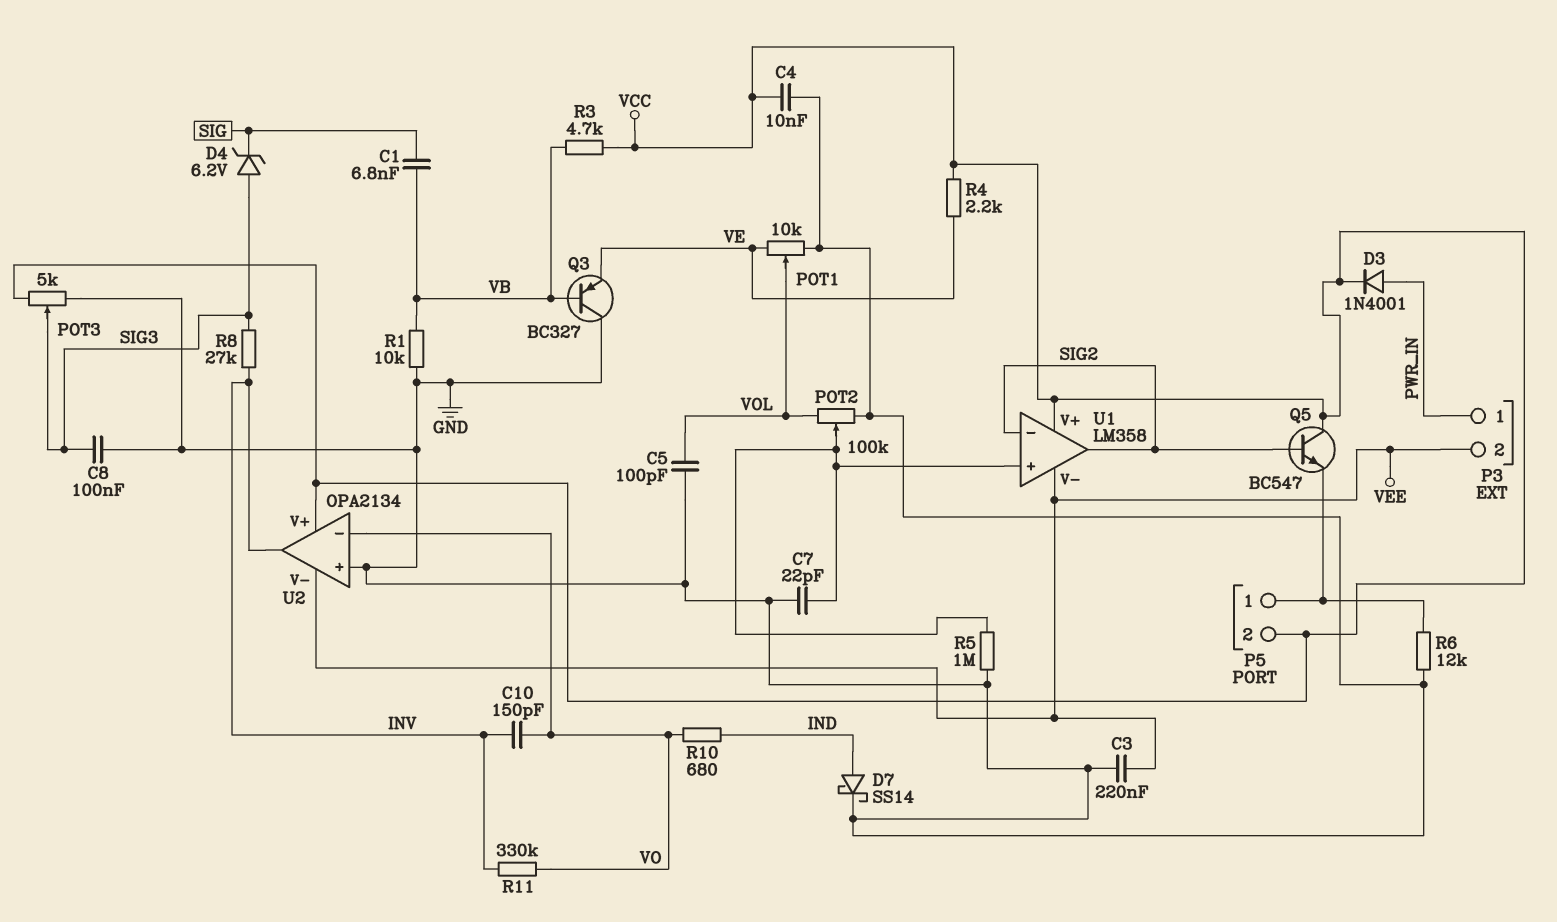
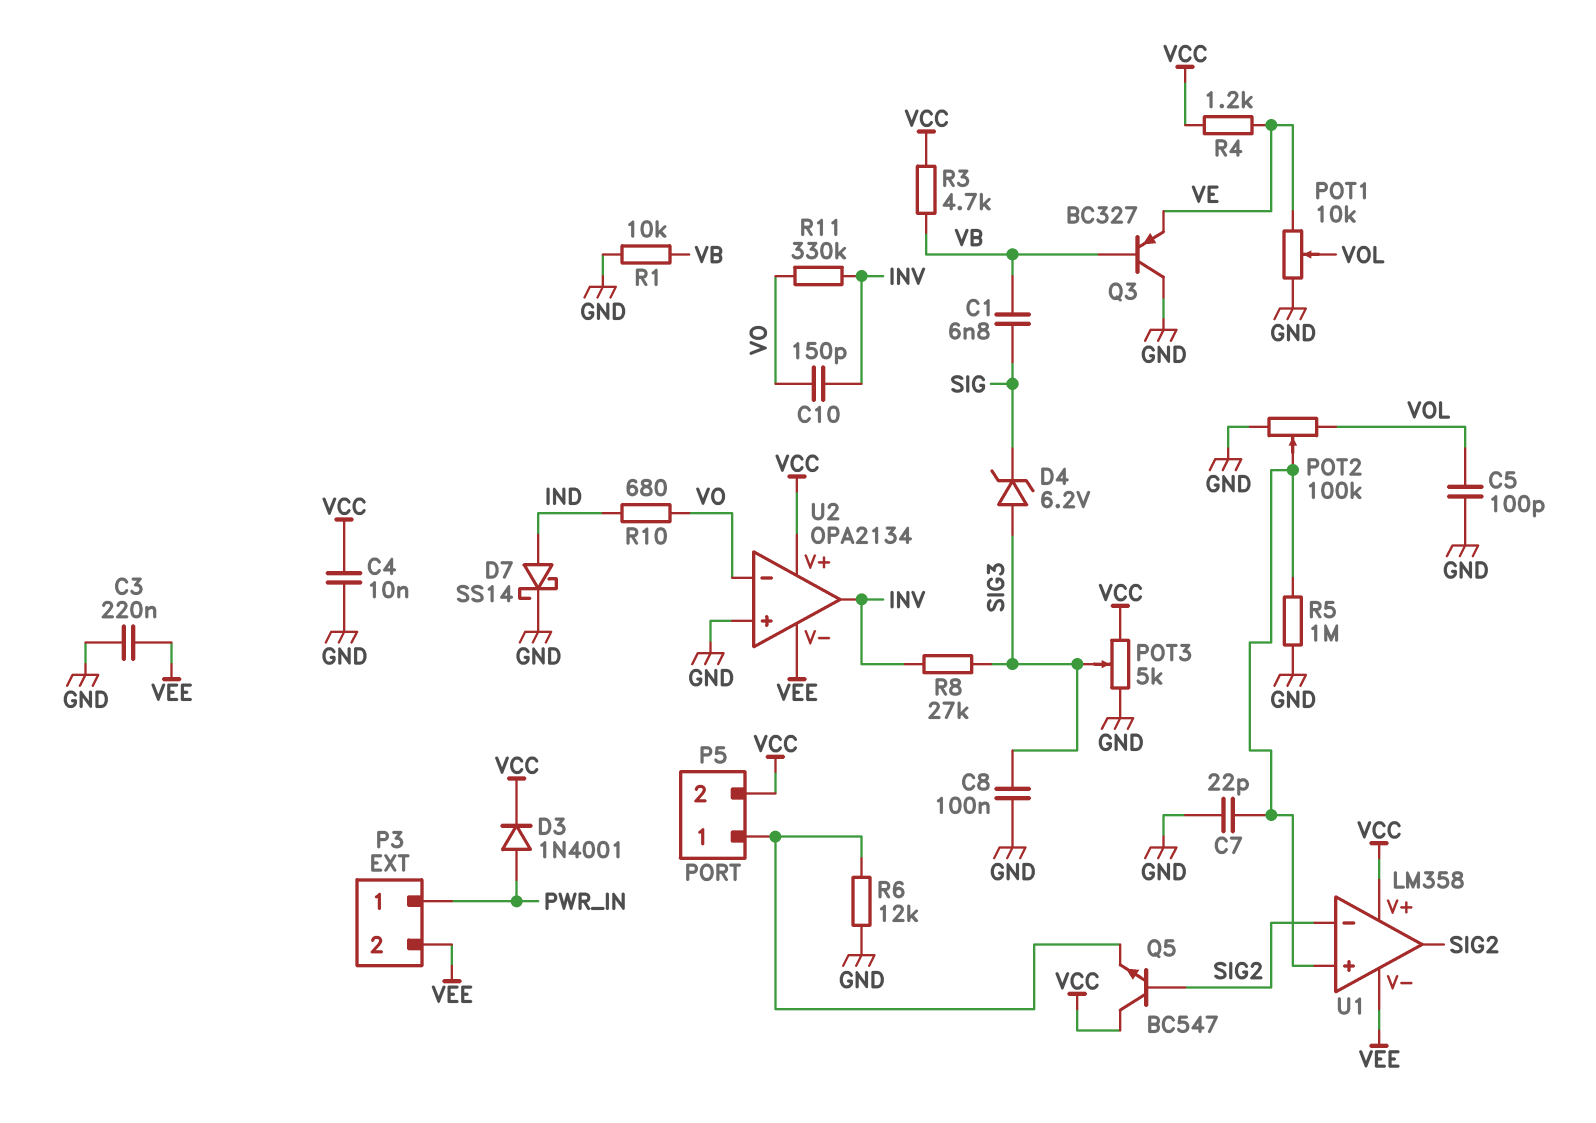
R4: 2.2k (VCC, VE) -> 1.2k (VCC, VE)

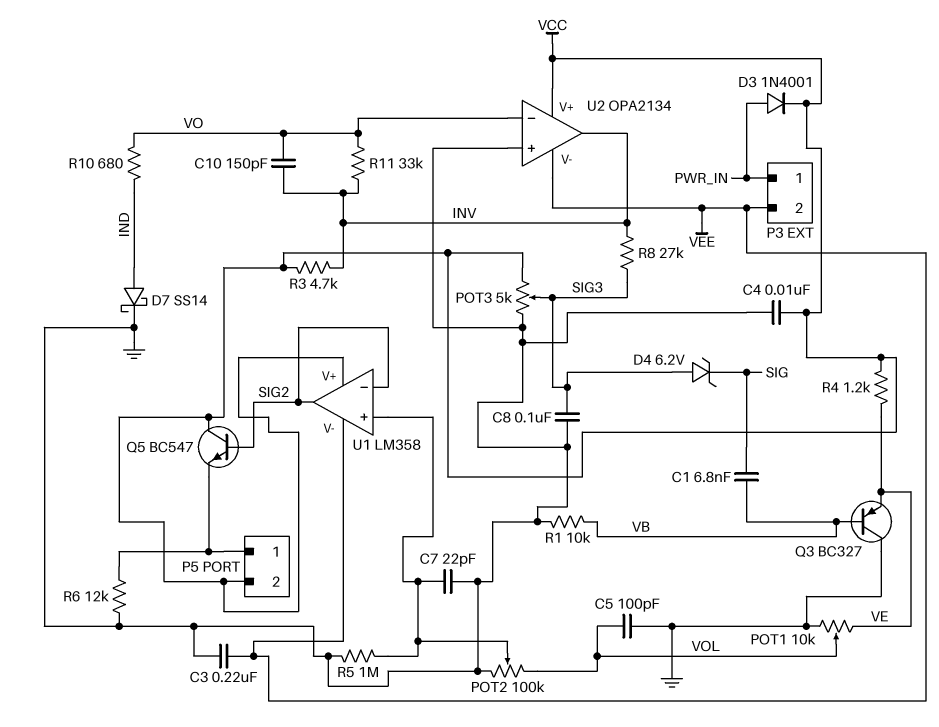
R3: 4.7k (VB, VCC) -> 4.7k (INV, VCC)
R11: 330k (INV, VO) -> 33k (INV, VO)

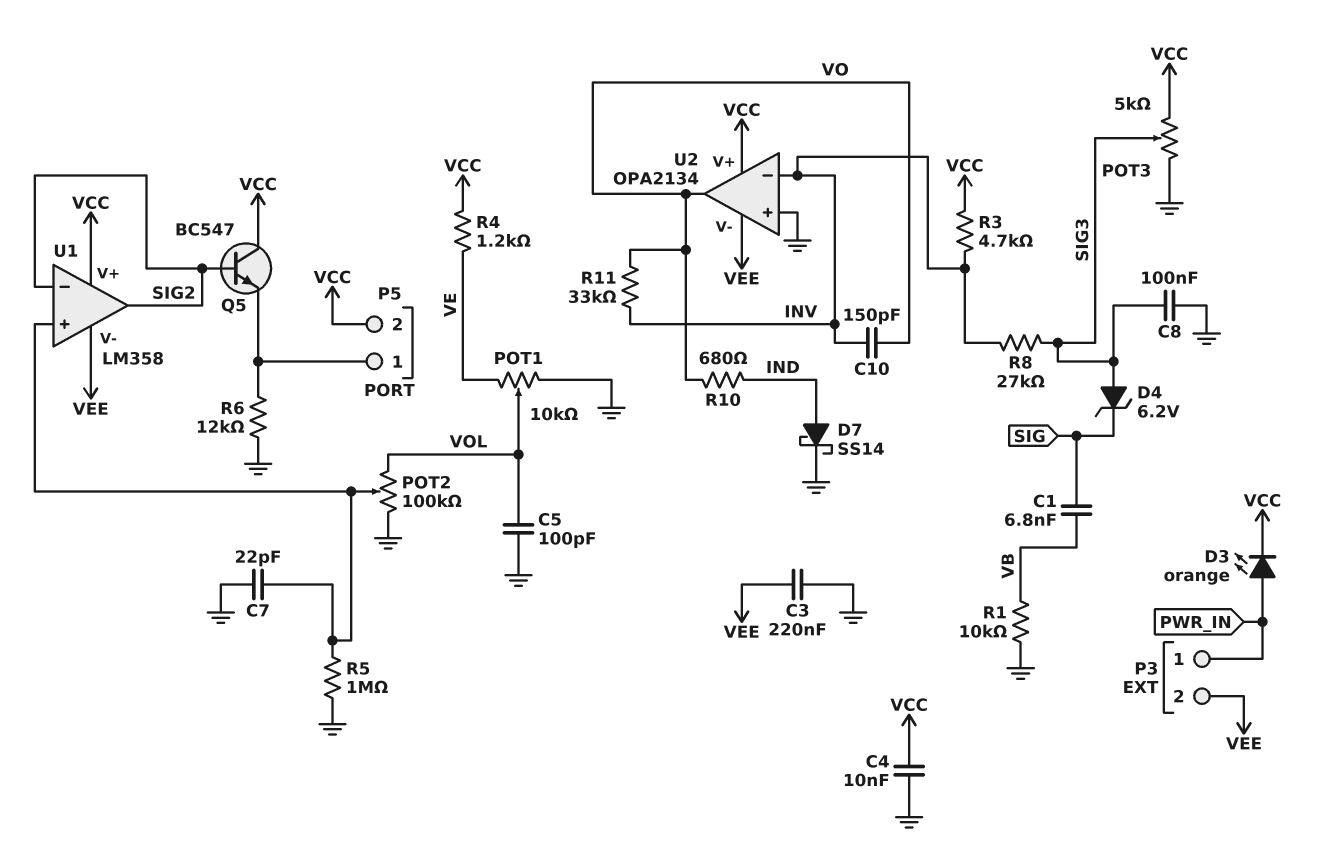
D3: diode 1N4001 (A PWR_IN, K VCC) -> LED orange (A PWR_IN, K VCC)
Q3: PNP BC327 (B VB, C GND, E VE) -> none
U2 pin in-: VO -> INV
U2 pin out: INV -> VO

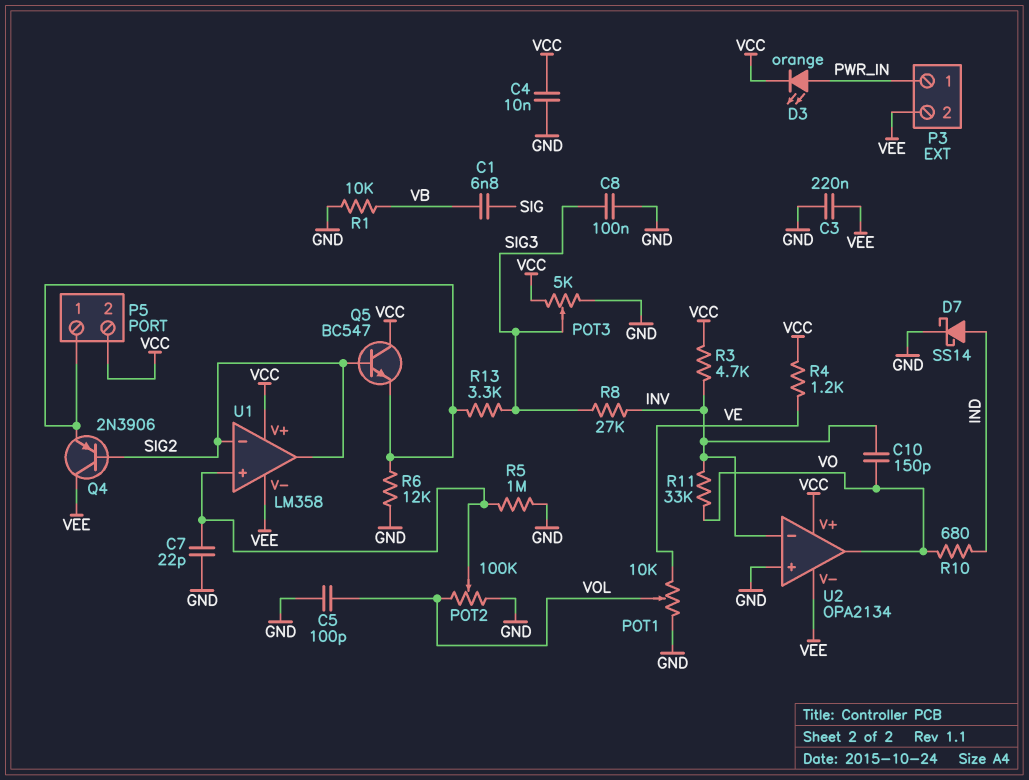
D4: zener 6.2V (A SIG3, K SIG) -> none
Q4: none -> PNP 2N3906 (B SIG2, C VEE, E P5/1)
R13: none -> 3.3k (P5/1, SIG3)

